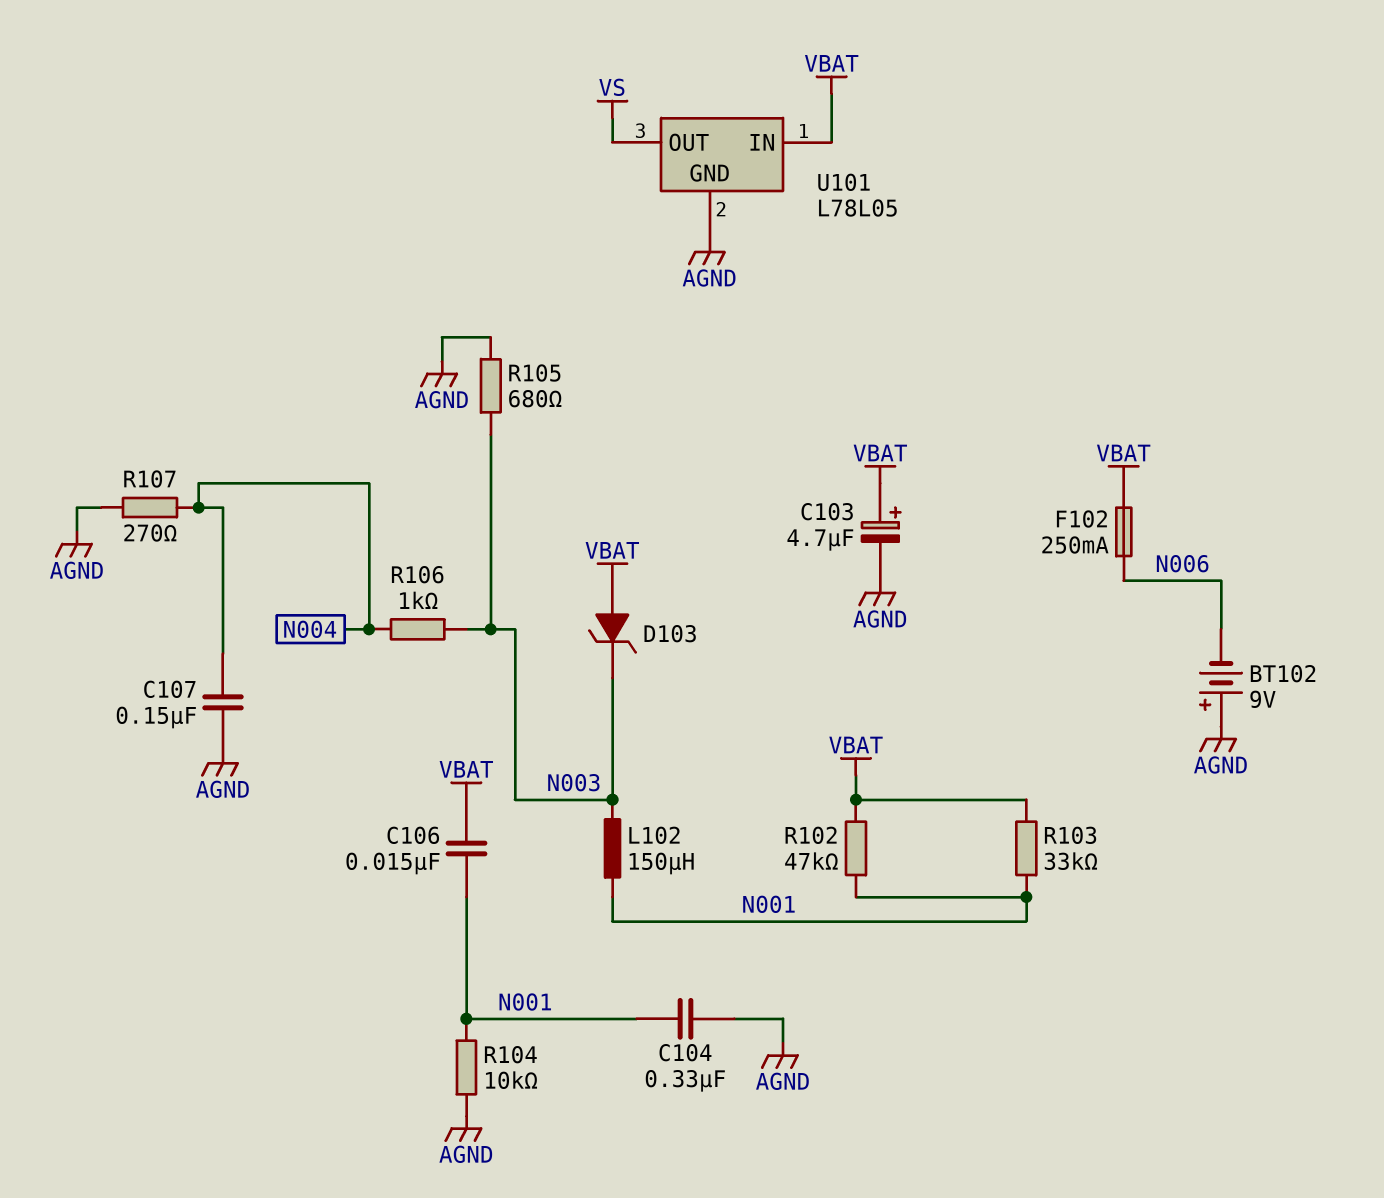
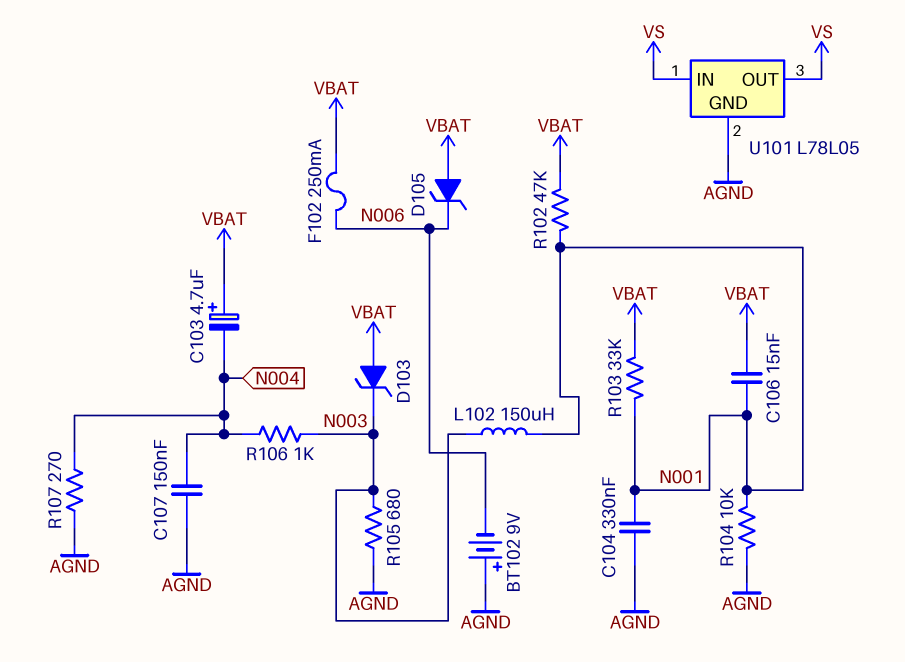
C103: 4.7uF (plus VBAT, minus AGND) -> 4.7uF (plus VBAT, minus N004)
D105: none -> zener (A VBAT, K N006)
U101 pin IN: VBAT -> VS

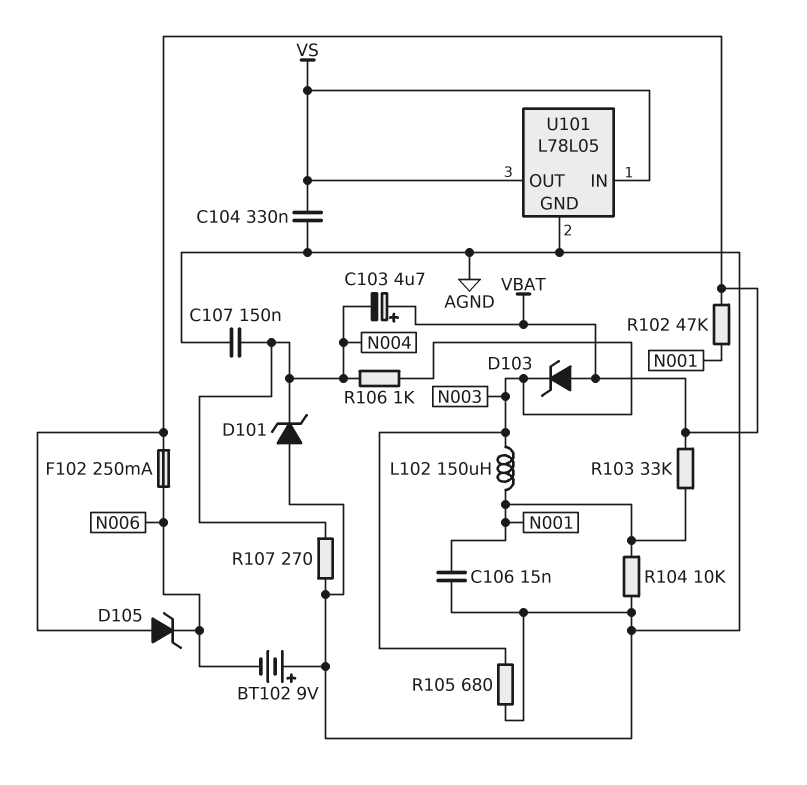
C104: 330nF (AGND, N001) -> 330nF (AGND, VS)
C106: 15nF (N001, VBAT) -> 15nF (AGND, N001)
D101: none -> zener (A AGND, K N004)

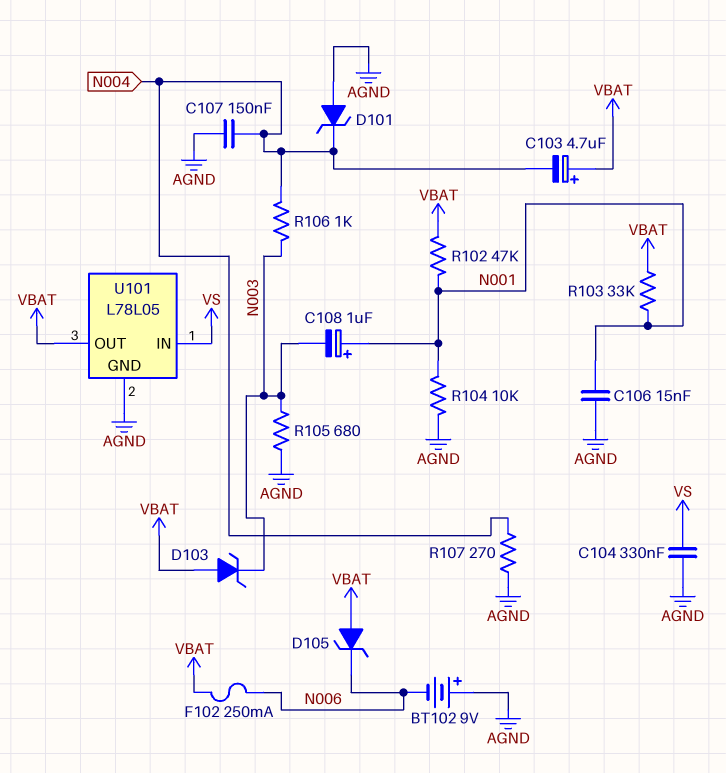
C108: none -> 1uF (plus N001, minus N003)
L102: 150uH (N001, N003) -> none
U101 pin OUT: VS -> VBAT

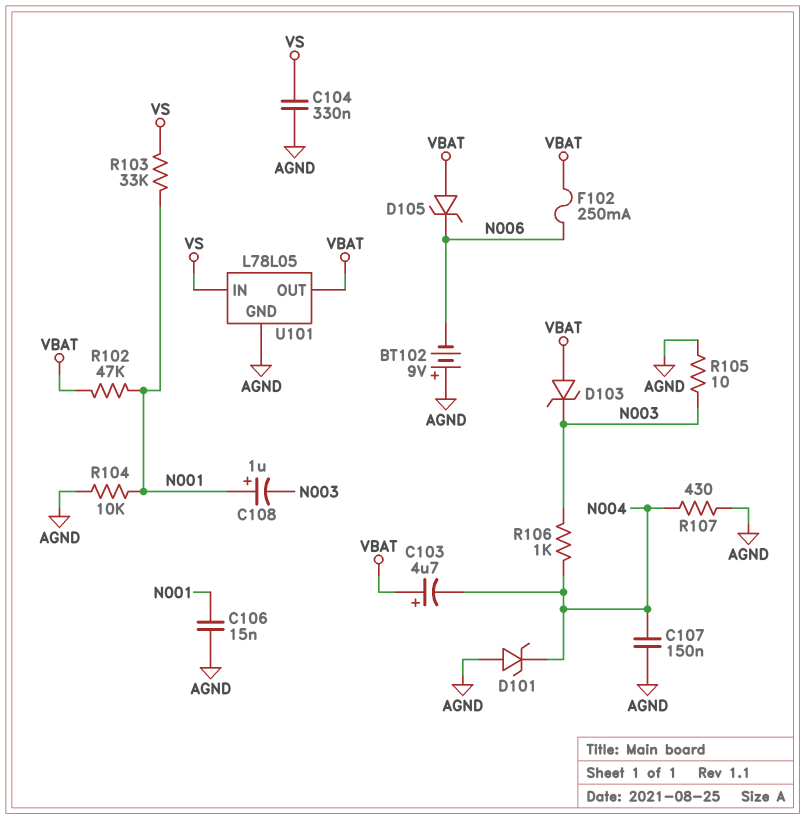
R103: 33k (N001, VBAT) -> 33k (N001, VS)
R105: 680 (AGND, N003) -> 10 (AGND, N003)
R107: 270 (AGND, N004) -> 430 (AGND, N004)

